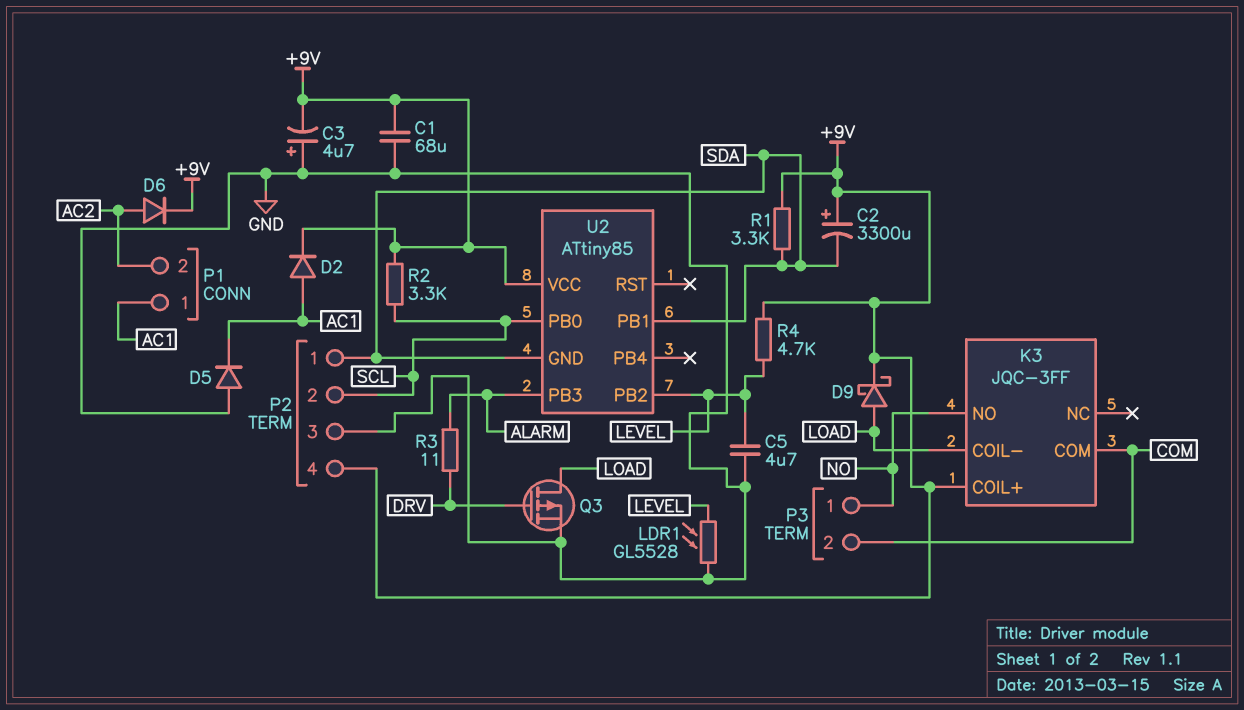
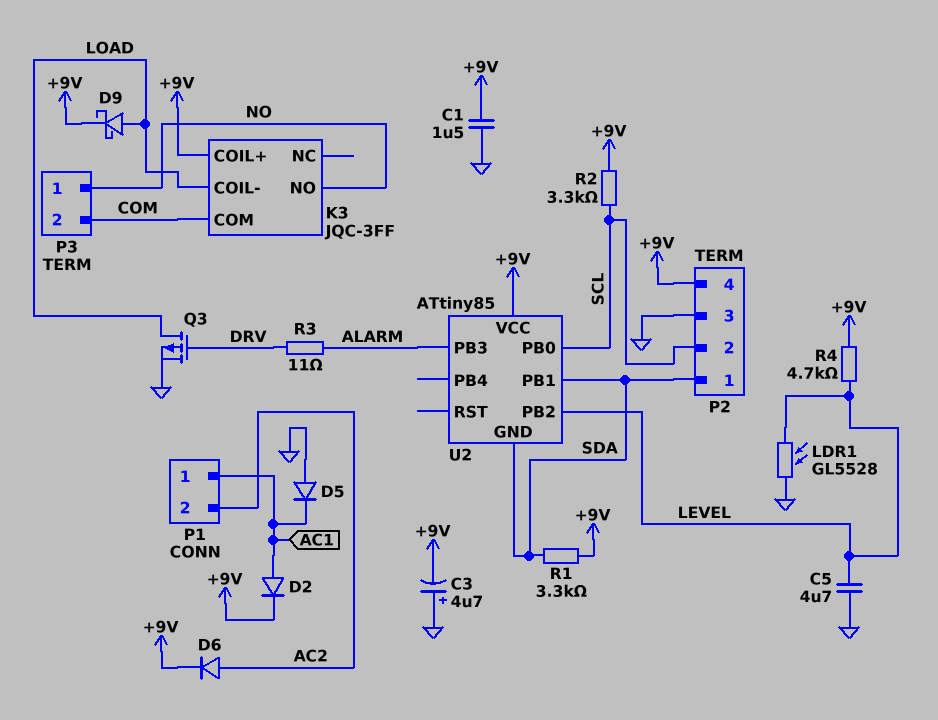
C1: 68uF (+9V, GND) -> 1.5uF (+9V, GND)
C2: 3300uF (plus +9V, minus SDA) -> none

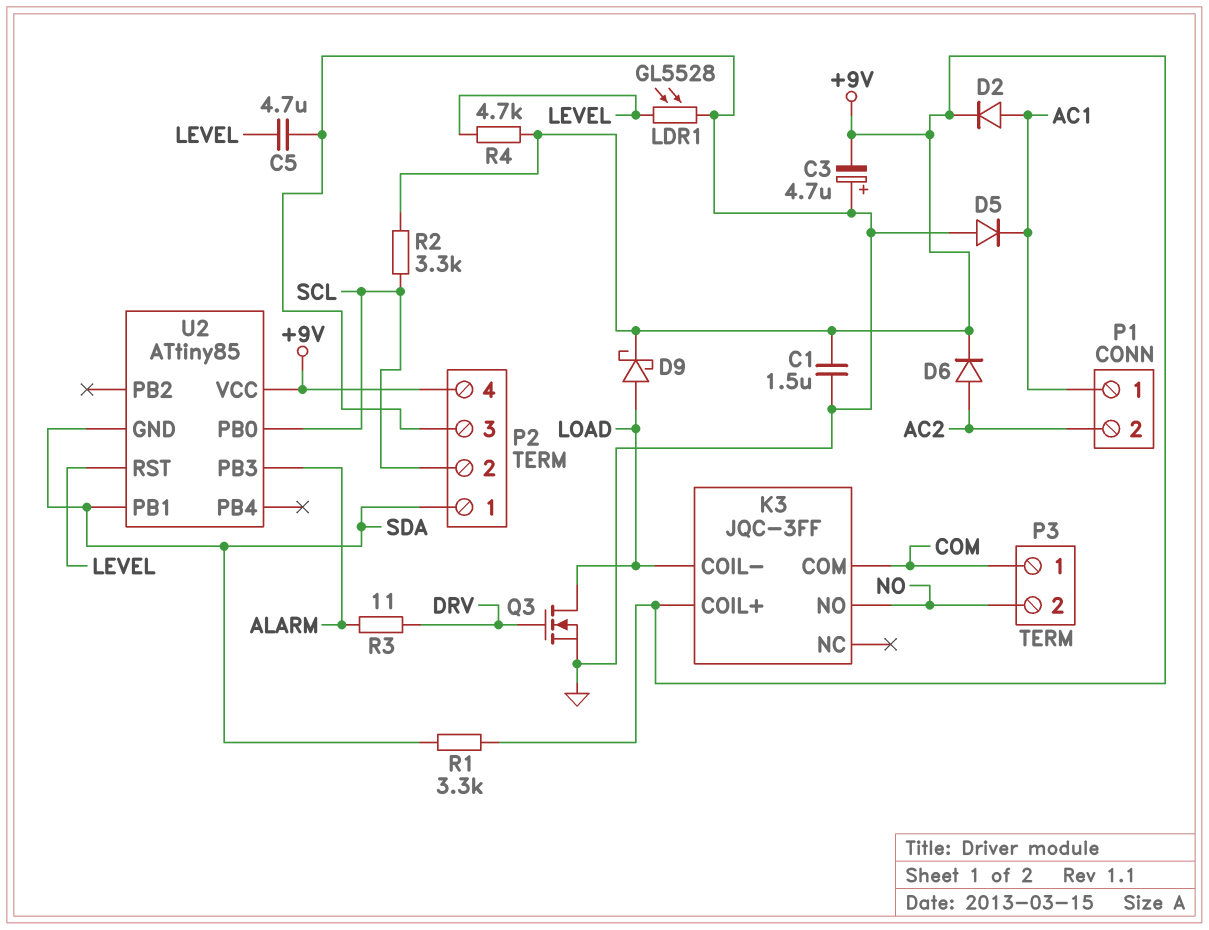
P3 pin 1: NO -> COM
P3 pin 2: COM -> NO
Q3: PMOS (G DRV, D LOAD, S GND) -> NMOS (G DRV, D LOAD, S GND)
U2 pin PB2: LEVEL -> none
U2 pin RST: none -> LEVEL

